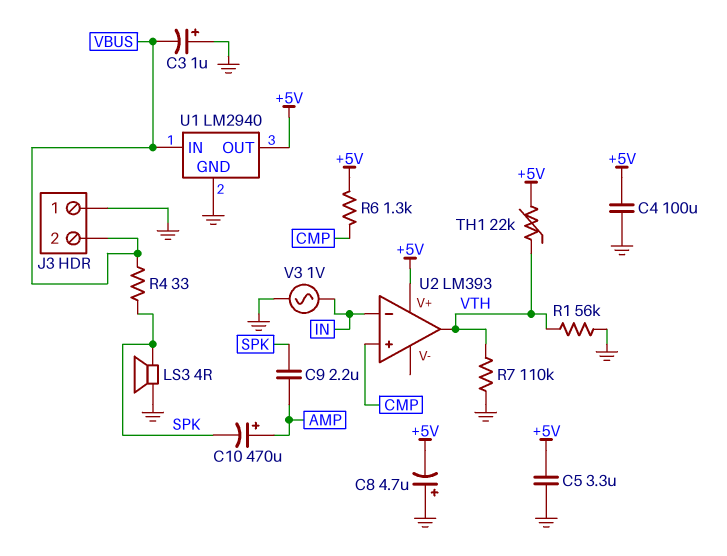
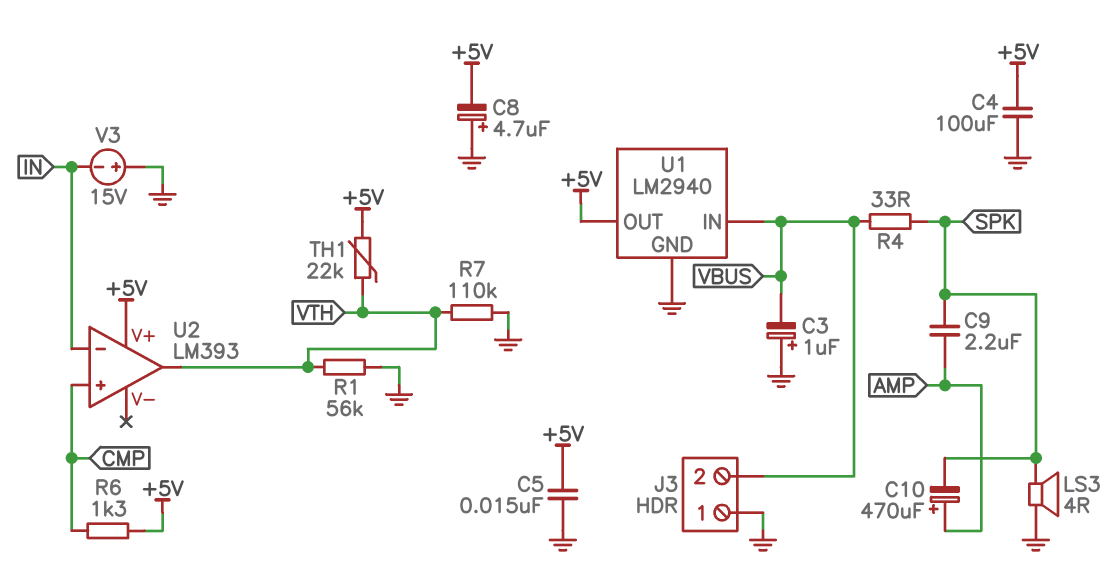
C5: 3.3uF (+5V, GND) -> 15nF (+5V, GND)
V3: AC 1V (GND, IN) -> 15V (plus GND, minus IN)

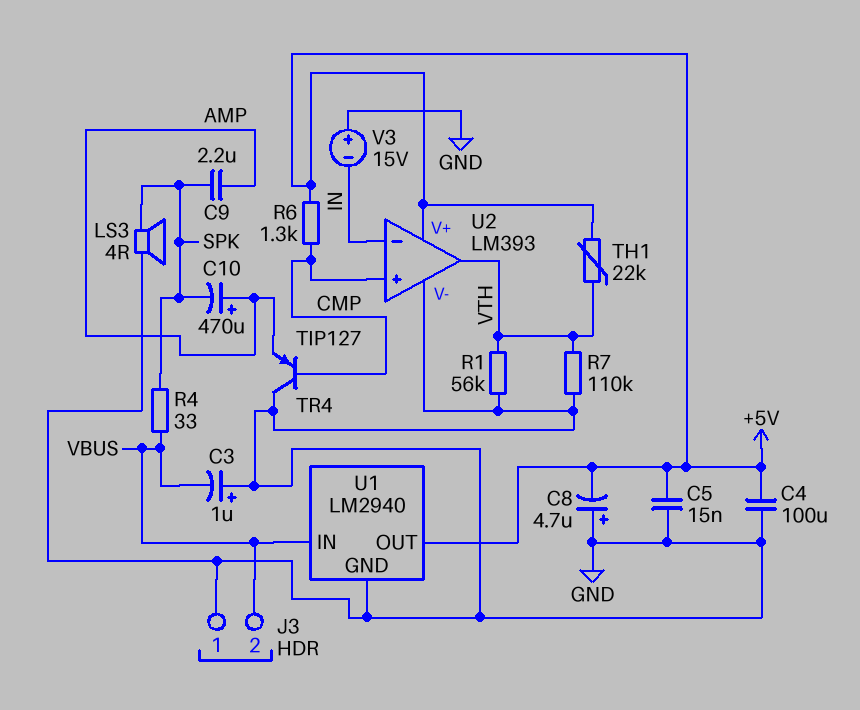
TR4: none -> PNP TIP127 (B CMP, C GND, E AMP)
U2 pin V-: none -> GND

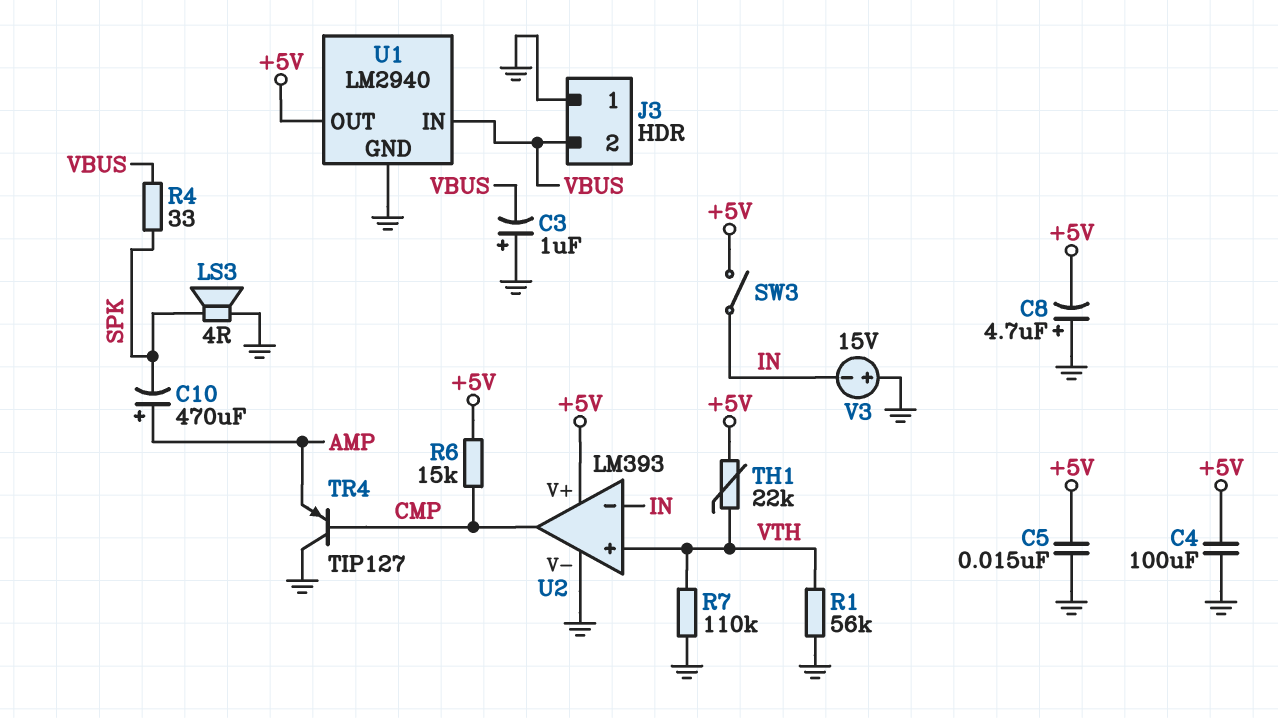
C9: 2.2uF (AMP, SPK) -> none
R6: 1.3k (+5V, CMP) -> 15k (+5V, CMP)
SW3: none -> switch (+5V, IN)
U2 pin in+: CMP -> VTH
U2 pin out: VTH -> CMP

